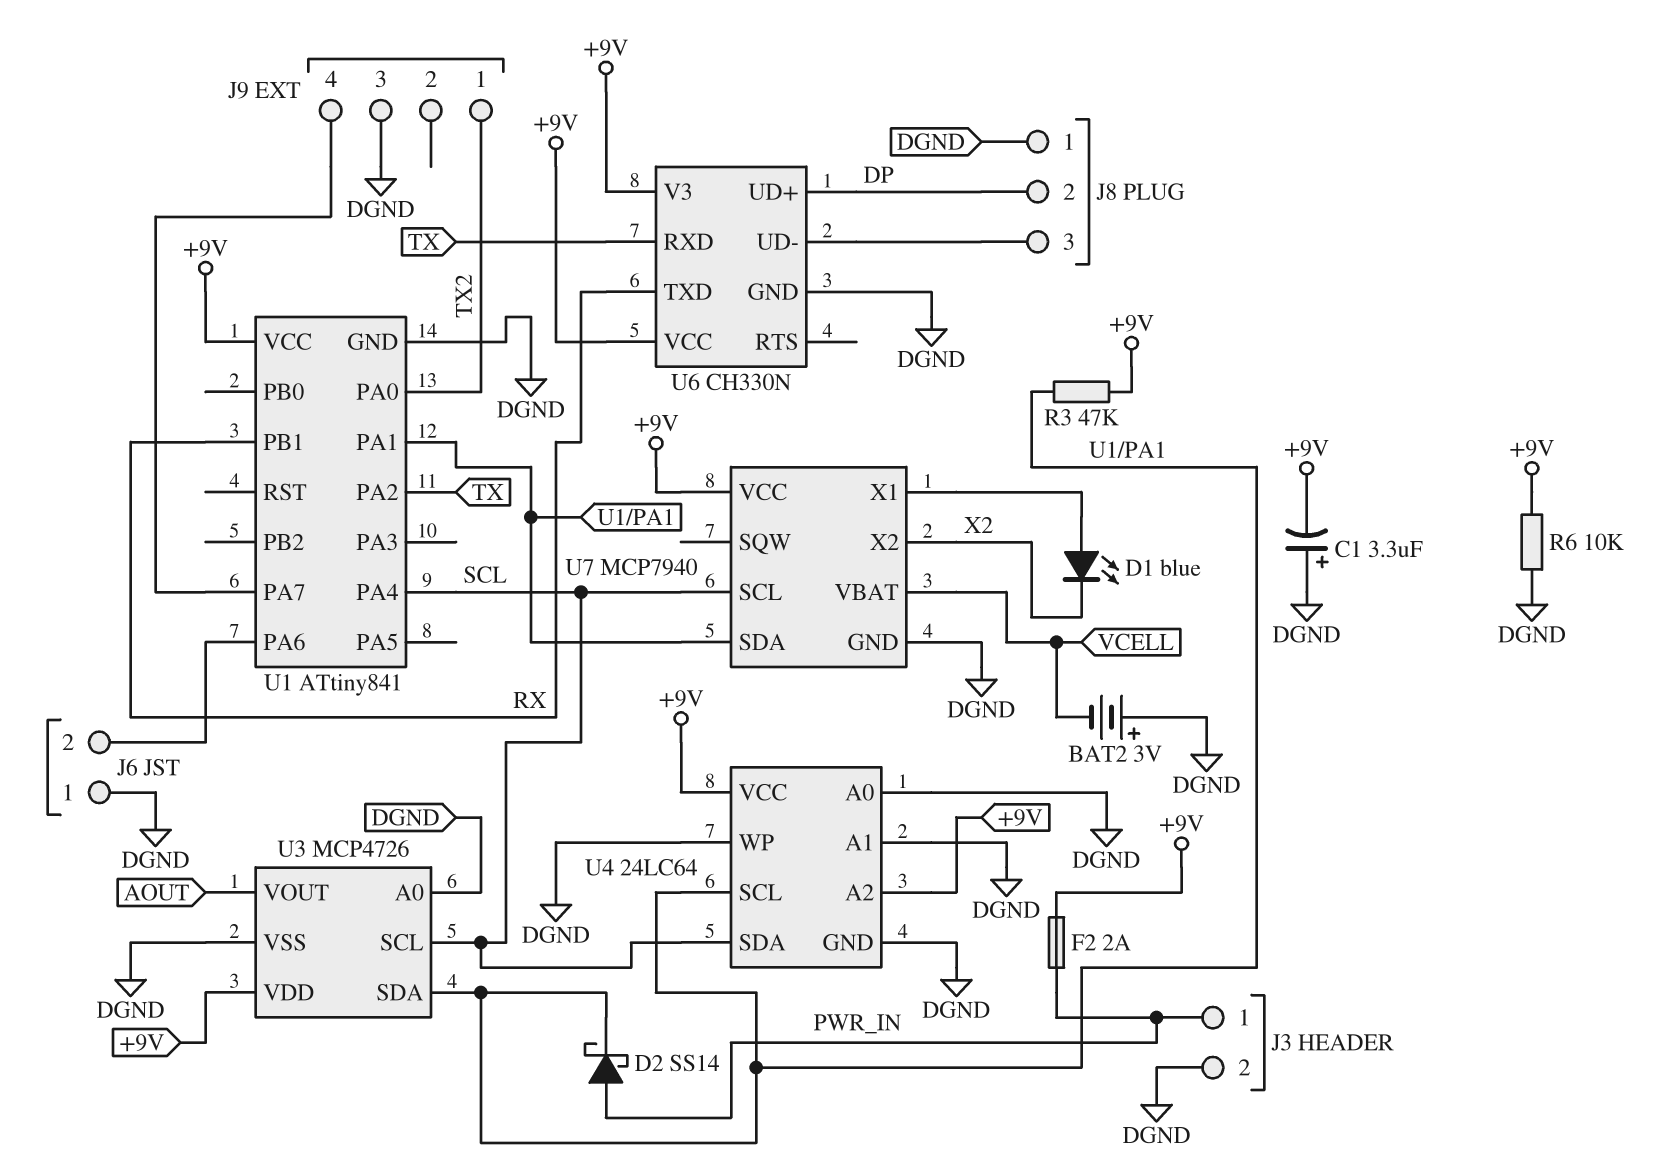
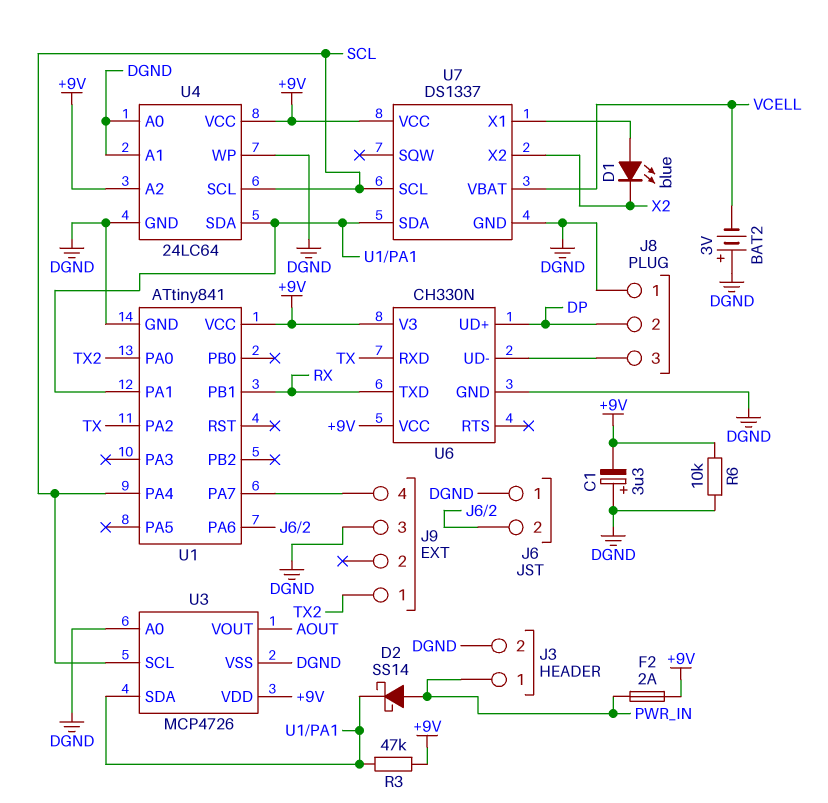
U4 pin SCL: U1/PA1 -> SCL
U4 pin SDA: SCL -> U1/PA1
U7: MCP7940 -> DS1337

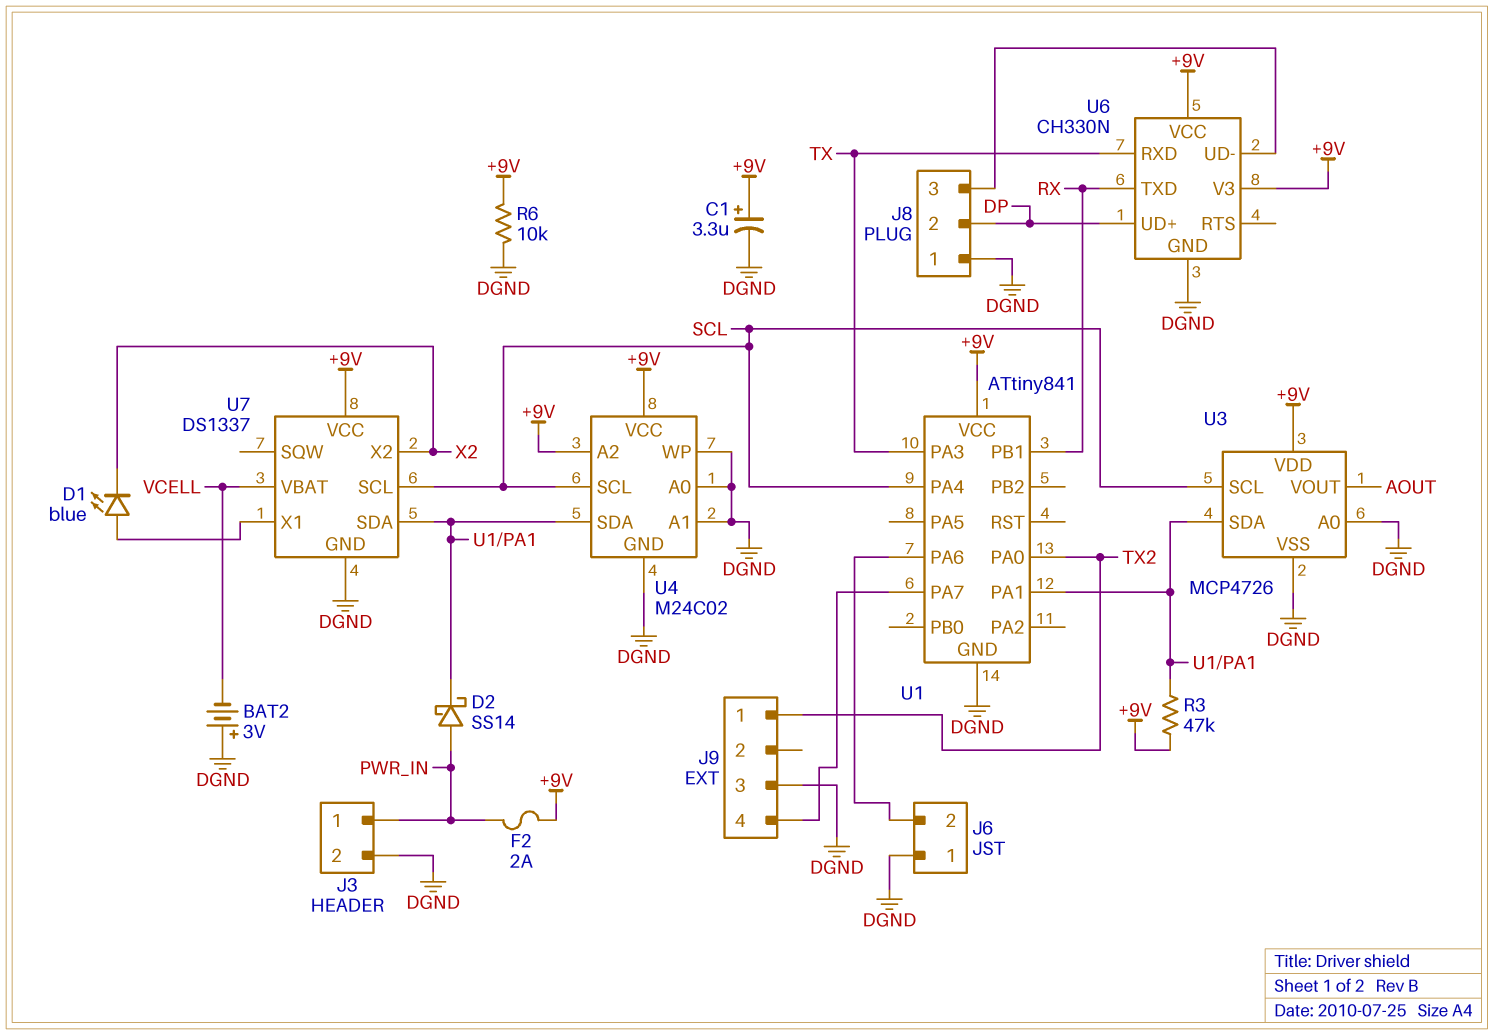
C1: 3.3uF (plus DGND, minus +9V) -> 3.3uF (plus +9V, minus DGND)
U1 pin PA2: TX -> none
U1 pin PA3: none -> TX
U4: 24LC64 -> M24C02

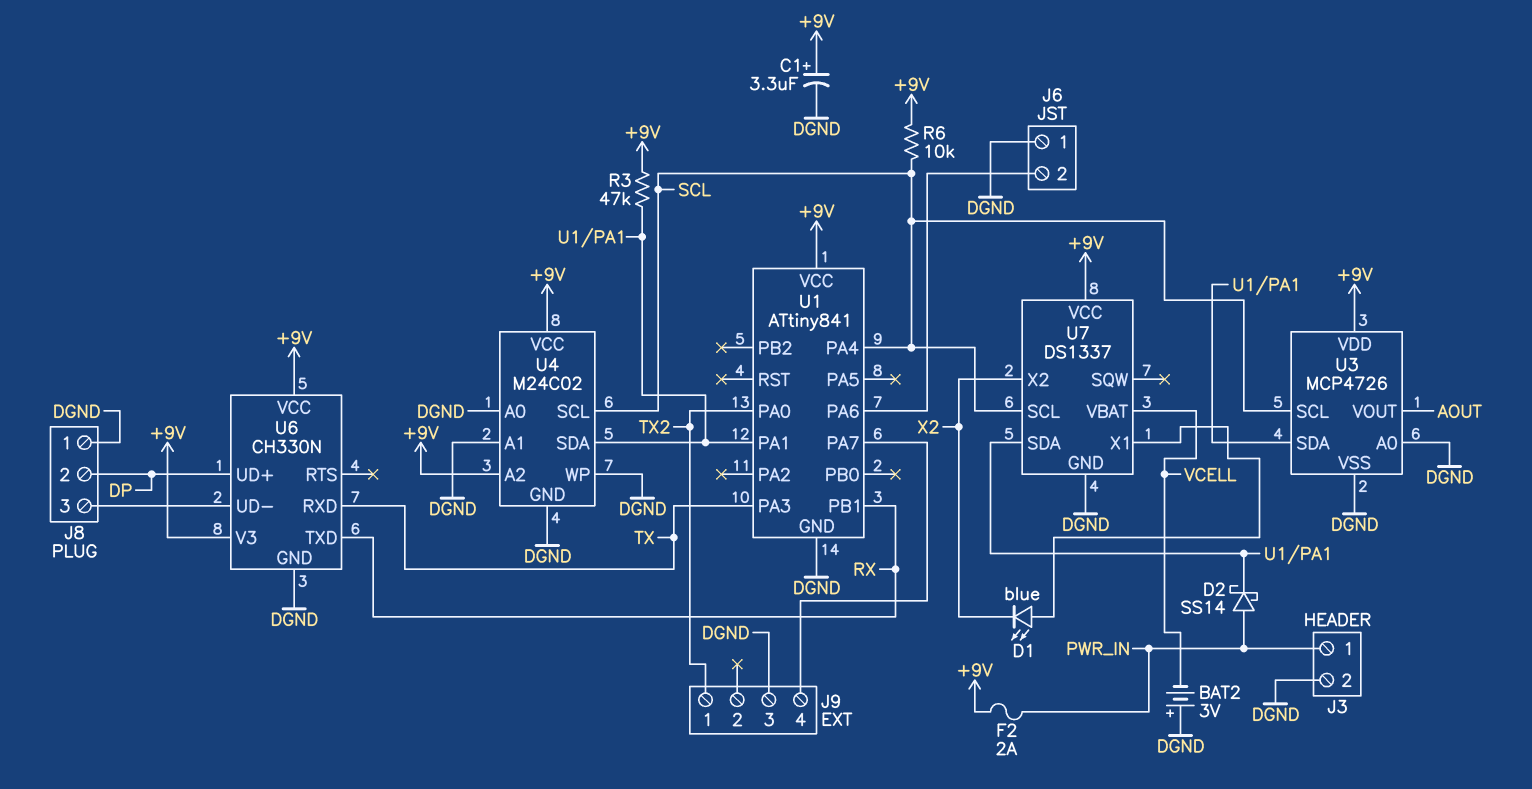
R6: 10k (+9V, DGND) -> 10k (+9V, SCL)

